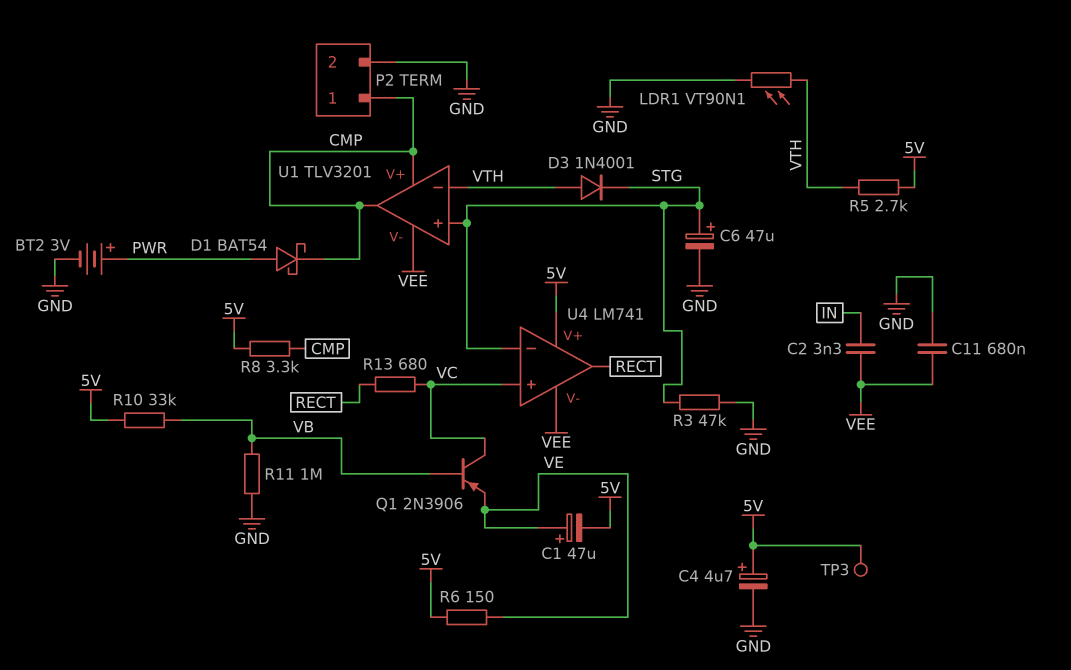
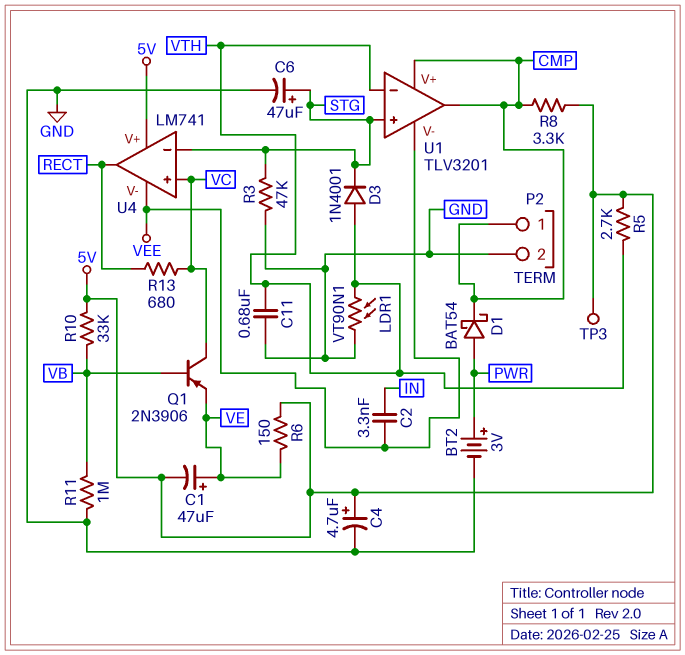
C11: 680nF (GND, VEE) -> 680nF (GND, VTH)

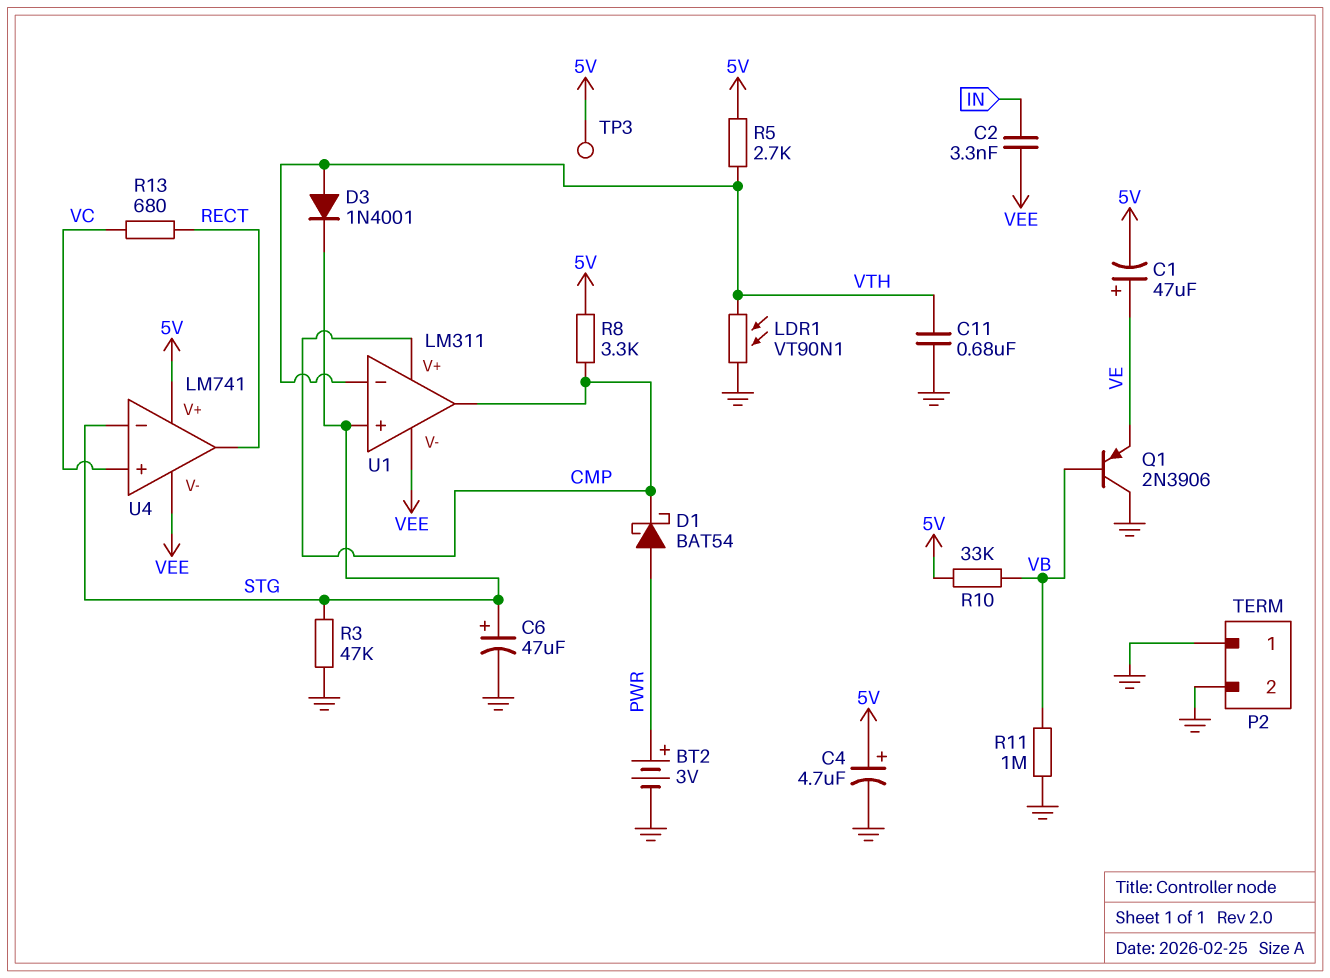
P2 pin 1: CMP -> GND
Q1: PNP 2N3906 (B VB, C VC, E VE) -> PNP 2N3906 (B VB, C GND, E VE)
R6: 150 (5V, VE) -> none
U1: TLV3201 -> LM311

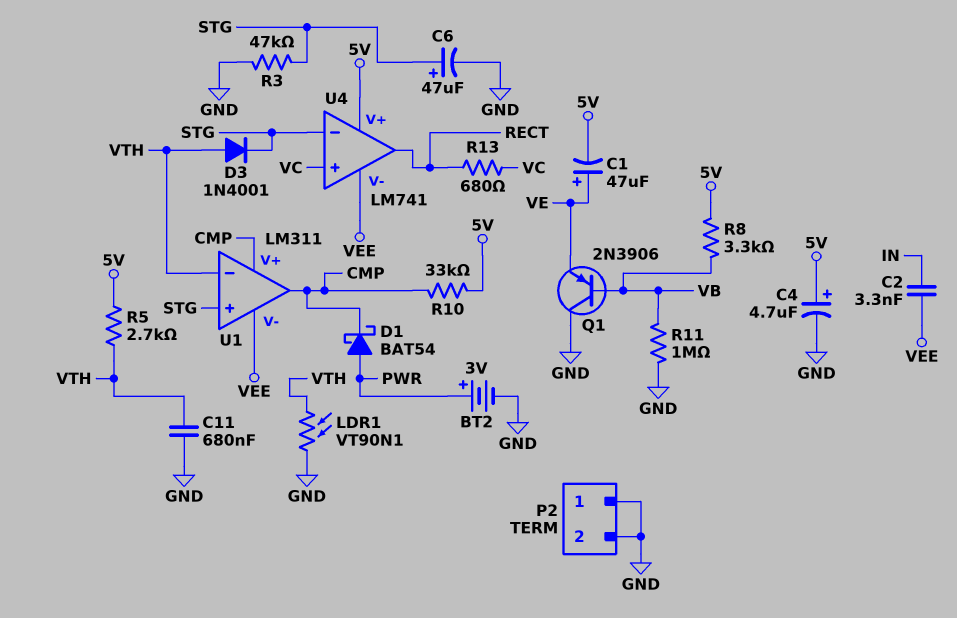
R8: 3.3k (5V, CMP) -> 3.3k (5V, VB)
R10: 33k (5V, VB) -> 33k (5V, CMP)
TP3: test point (5V) -> none

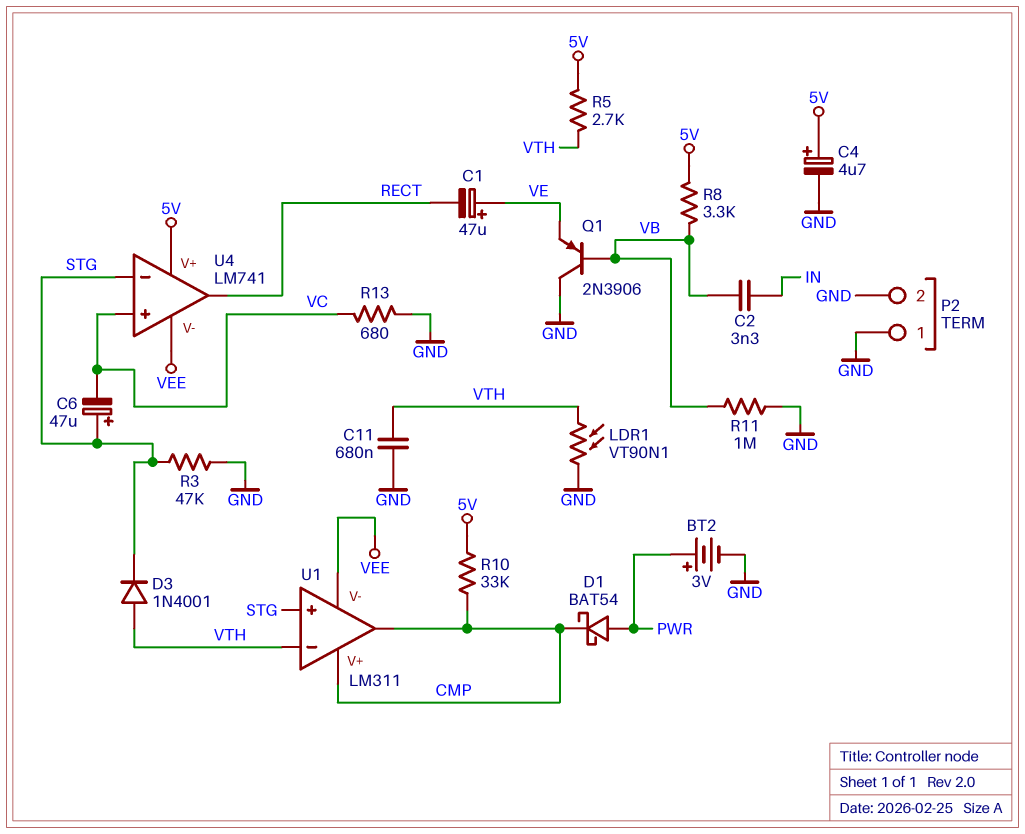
C1: 47uF (plus VE, minus 5V) -> 47uF (plus VE, minus RECT)
C2: 3.3nF (IN, VEE) -> 3.3nF (IN, VB)
C6: 47uF (plus STG, minus GND) -> 47uF (plus STG, minus VC)
R13: 680 (RECT, VC) -> 680 (GND, VC)

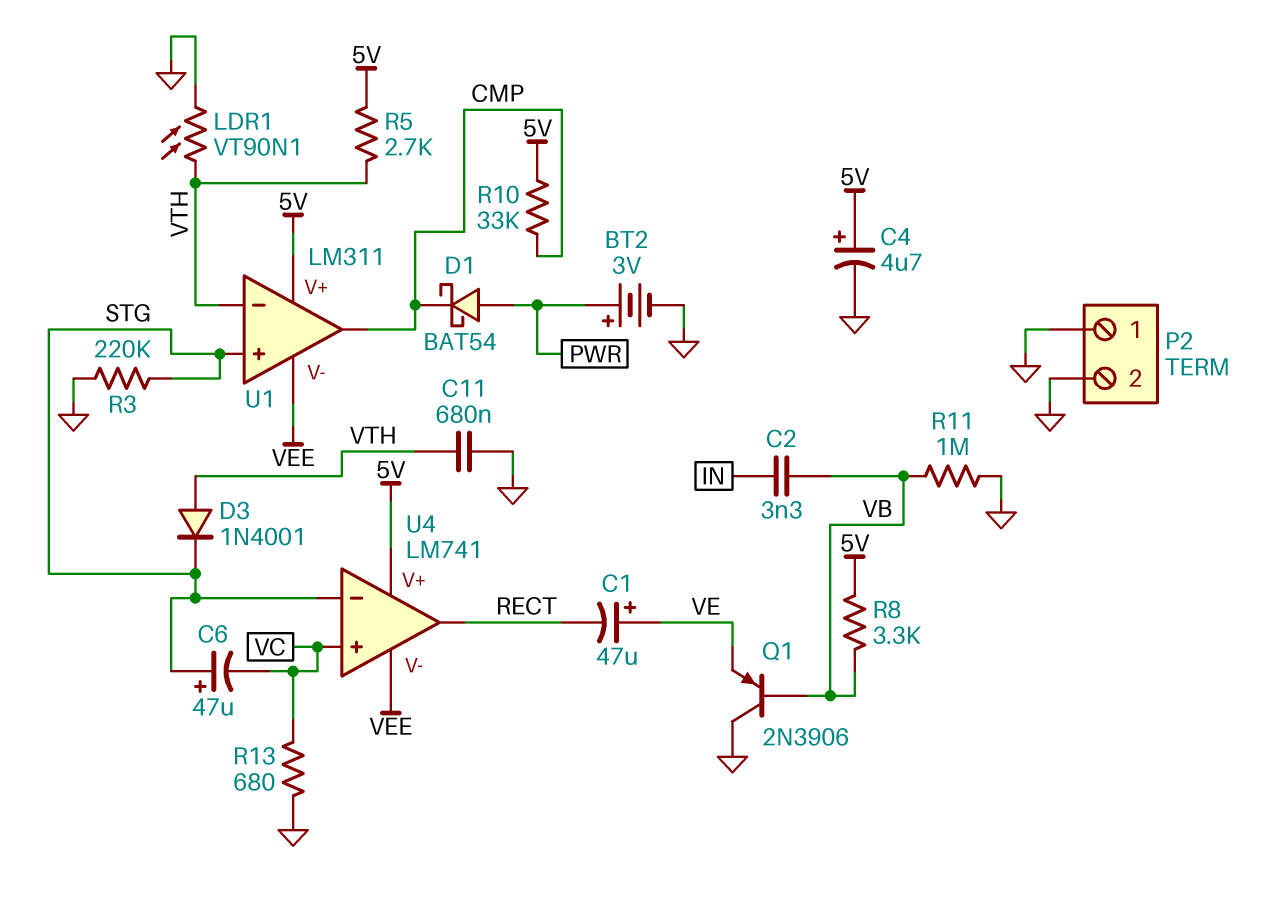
R3: 47k (GND, STG) -> 220k (GND, STG)
U1 pin V+: CMP -> 5V

